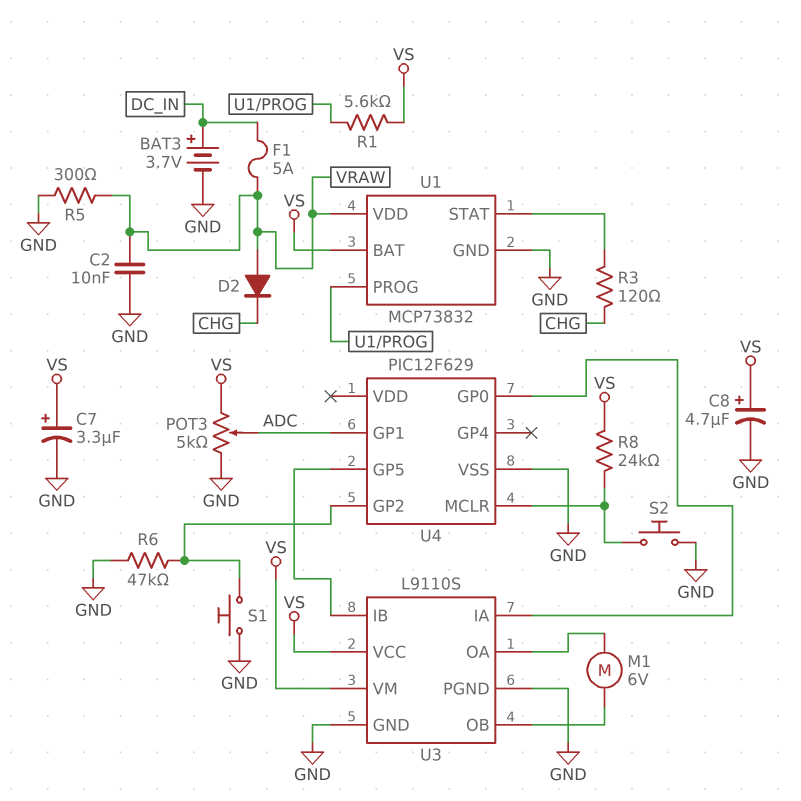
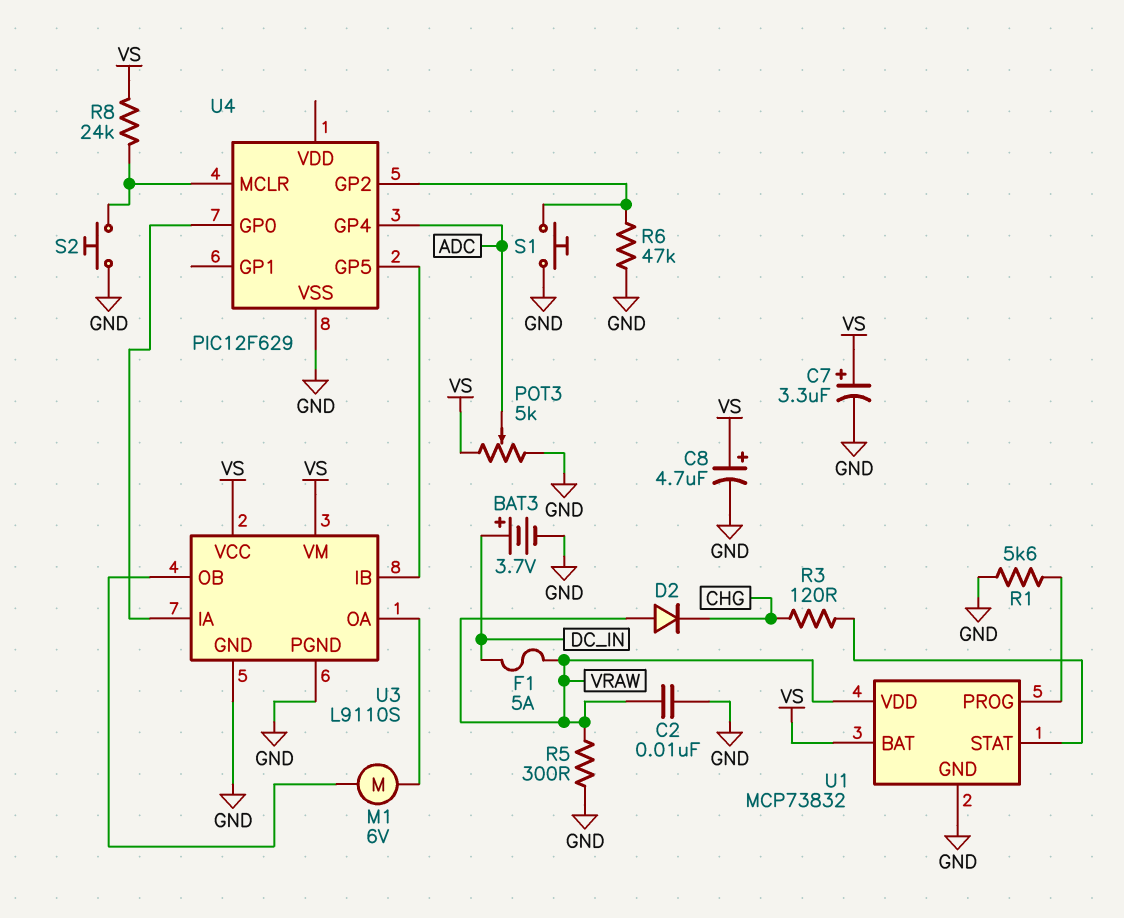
R1: 5.6k (U1/PROG, VS) -> 5.6k (GND, U1/PROG)
U4 pin GP1: ADC -> none
U4 pin GP4: none -> ADC

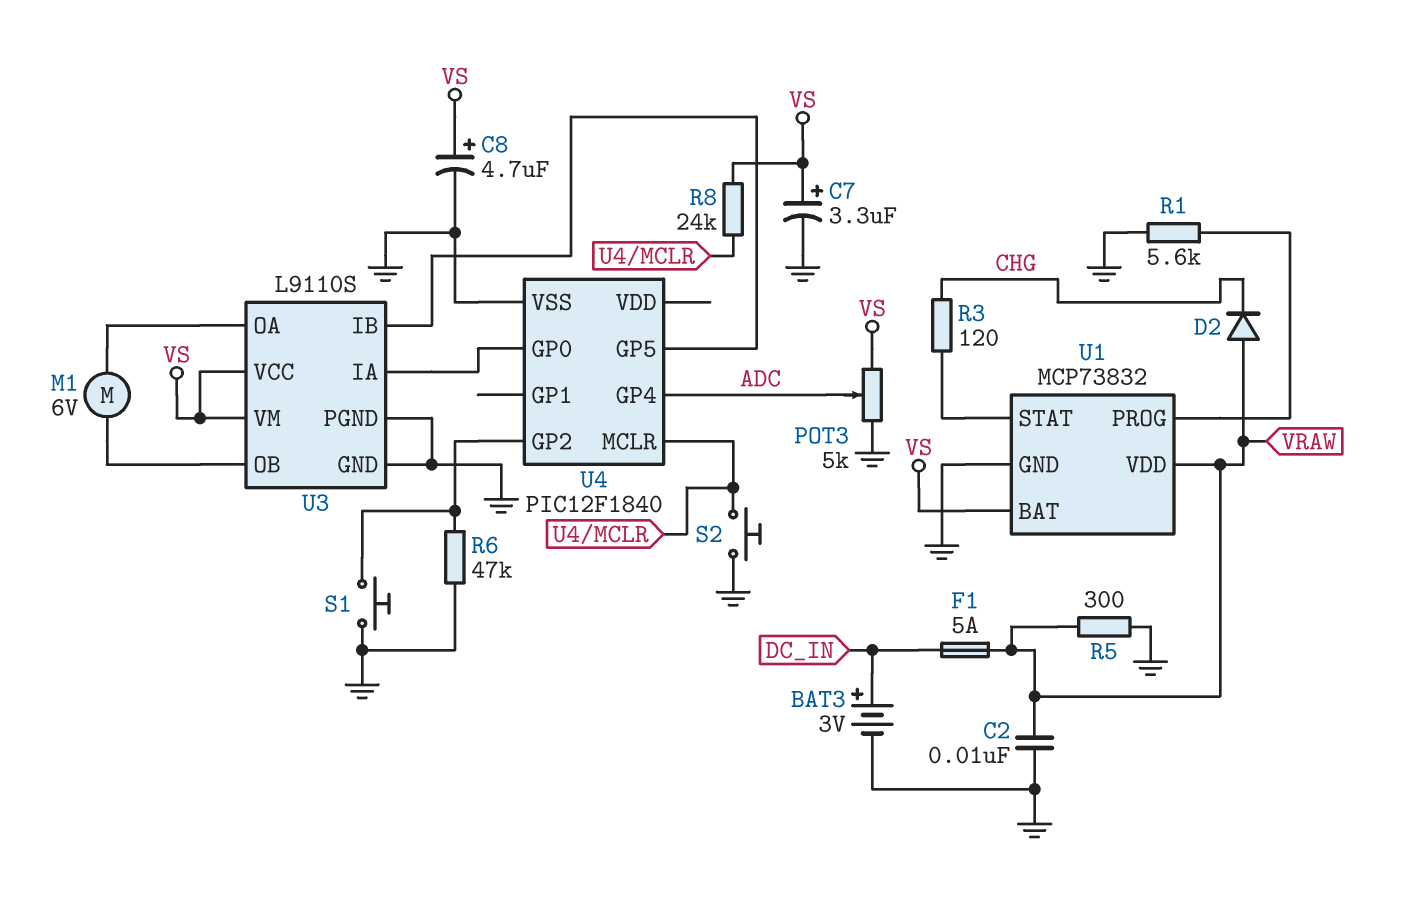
BAT3: 3.7V (plus DC_IN, minus GND) -> 3V (plus DC_IN, minus GND)
U4: PIC12F629 -> PIC12F1840

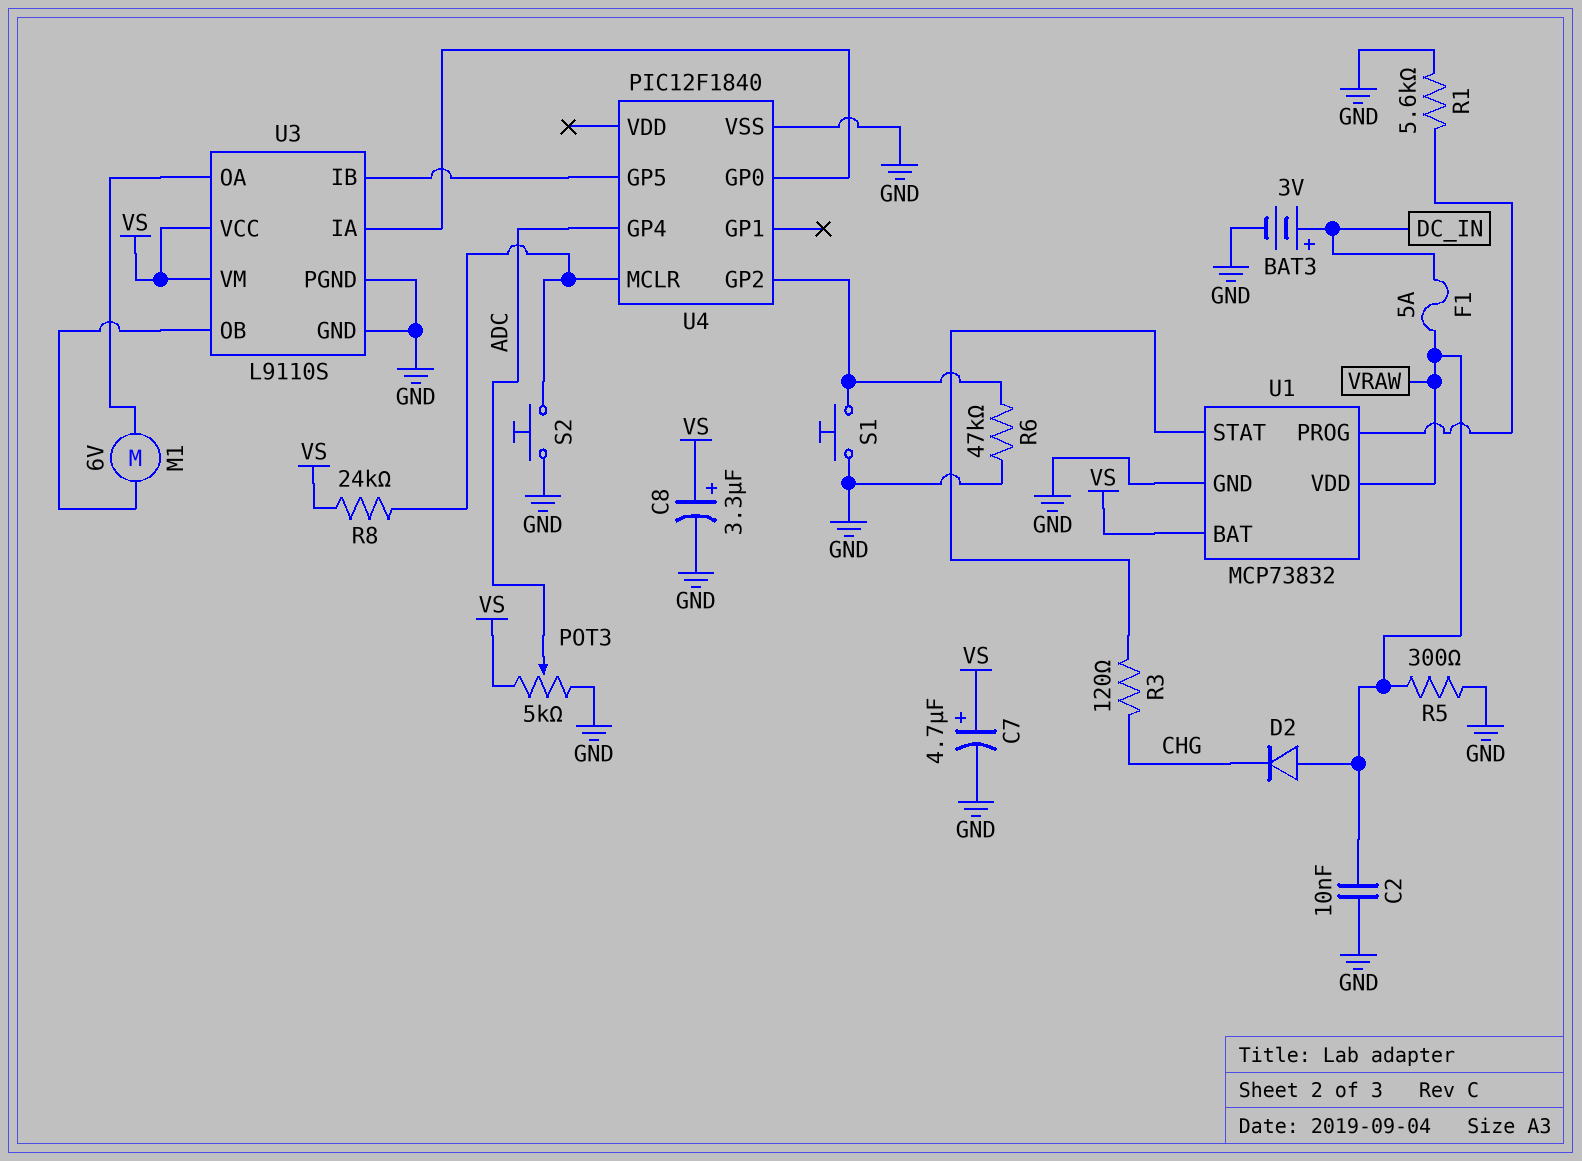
C7: 3.3uF (plus VS, minus GND) -> 4.7uF (plus VS, minus GND)
C8: 4.7uF (plus VS, minus GND) -> 3.3uF (plus VS, minus GND)

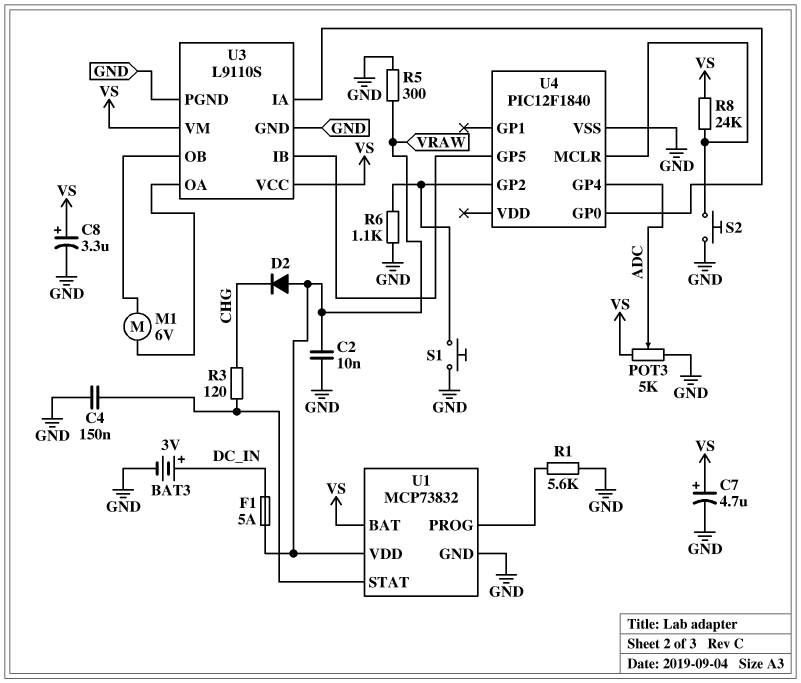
C4: none -> 150nF (GND, U1/STAT)
R6: 47k (GND, U4/GP2) -> 1.1k (GND, U4/GP2)

